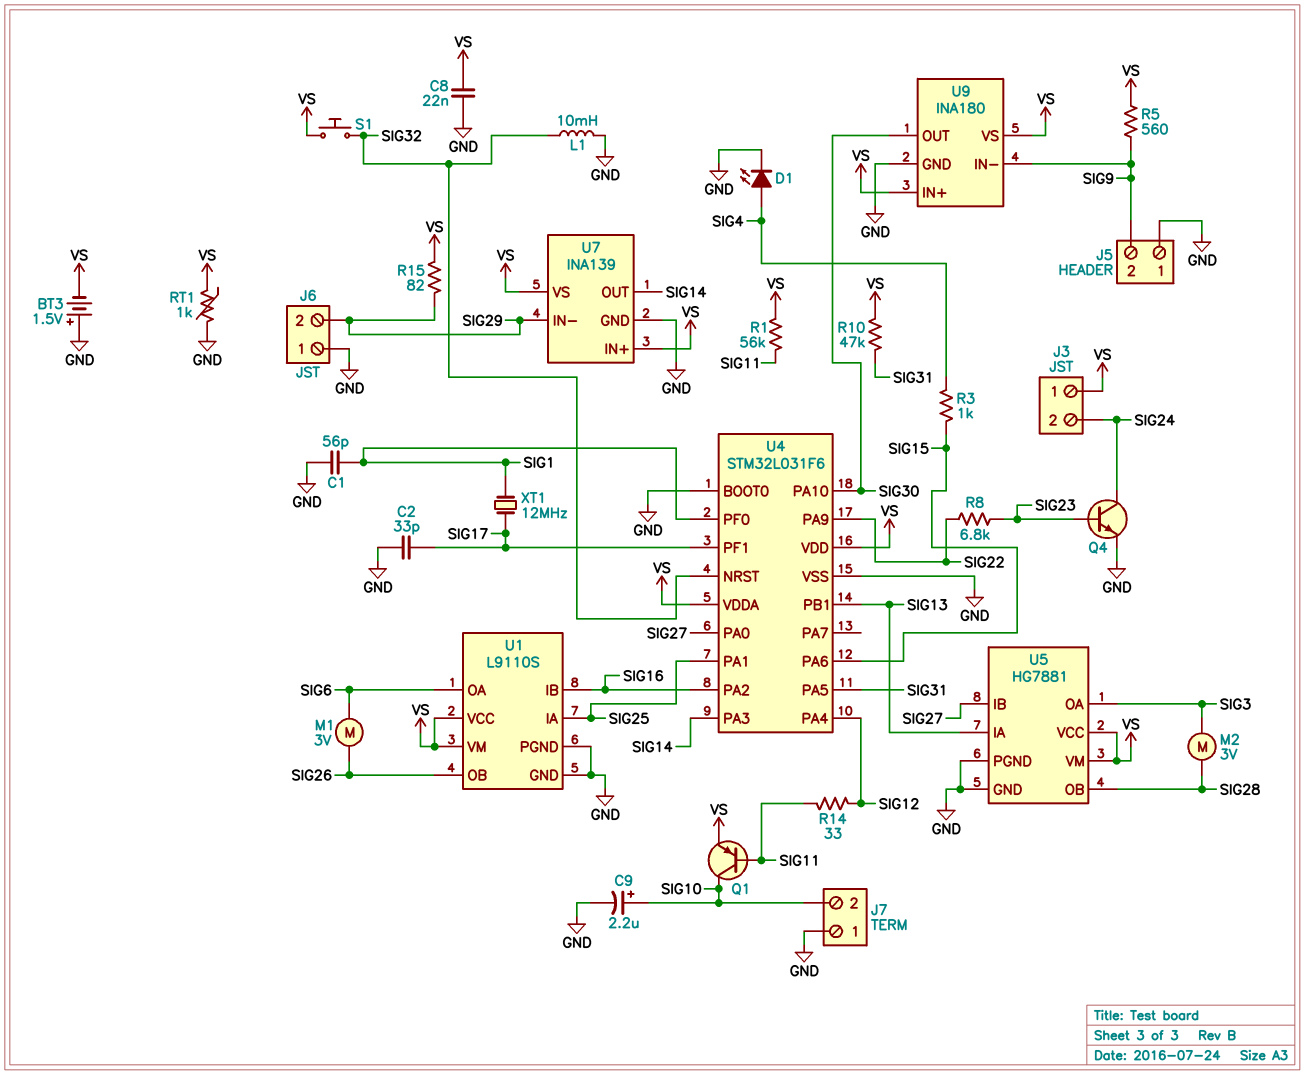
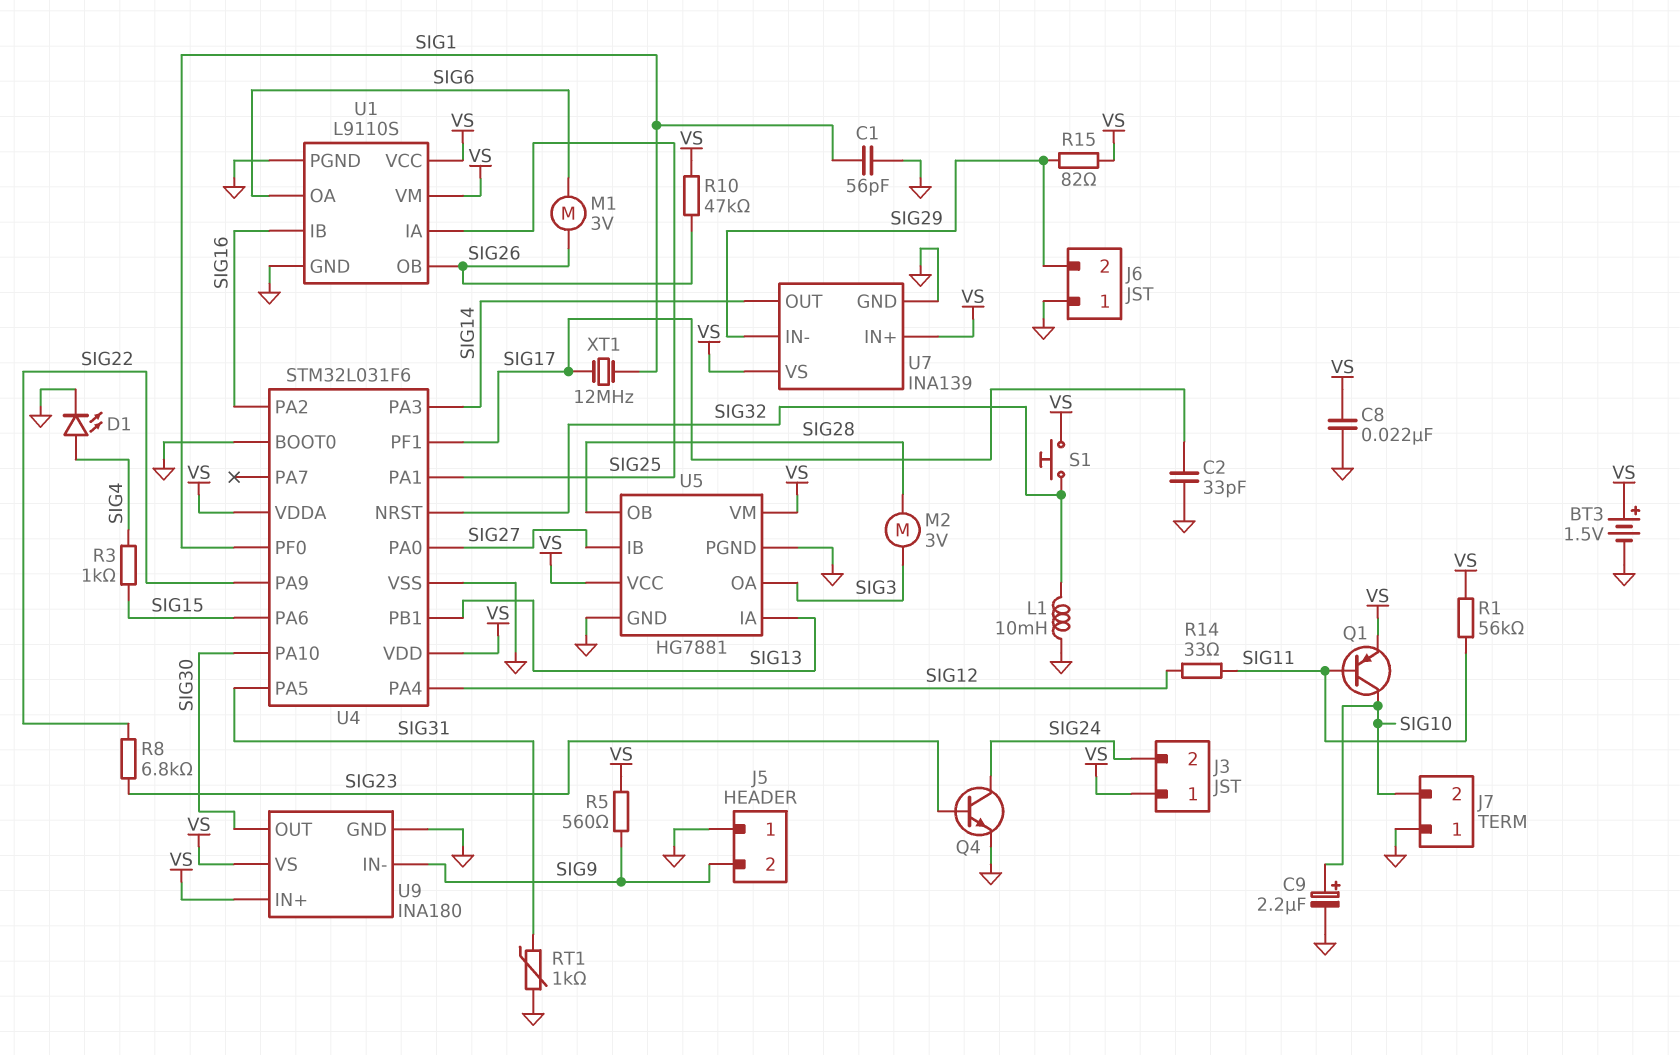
BT3: 1.5V (plus GND, minus VS) -> 1.5V (plus VS, minus GND)
R10: 47k (SIG31, VS) -> 47k (SIG26, VS)
RT1: 1k (GND, VS) -> 1k (GND, SIG31)

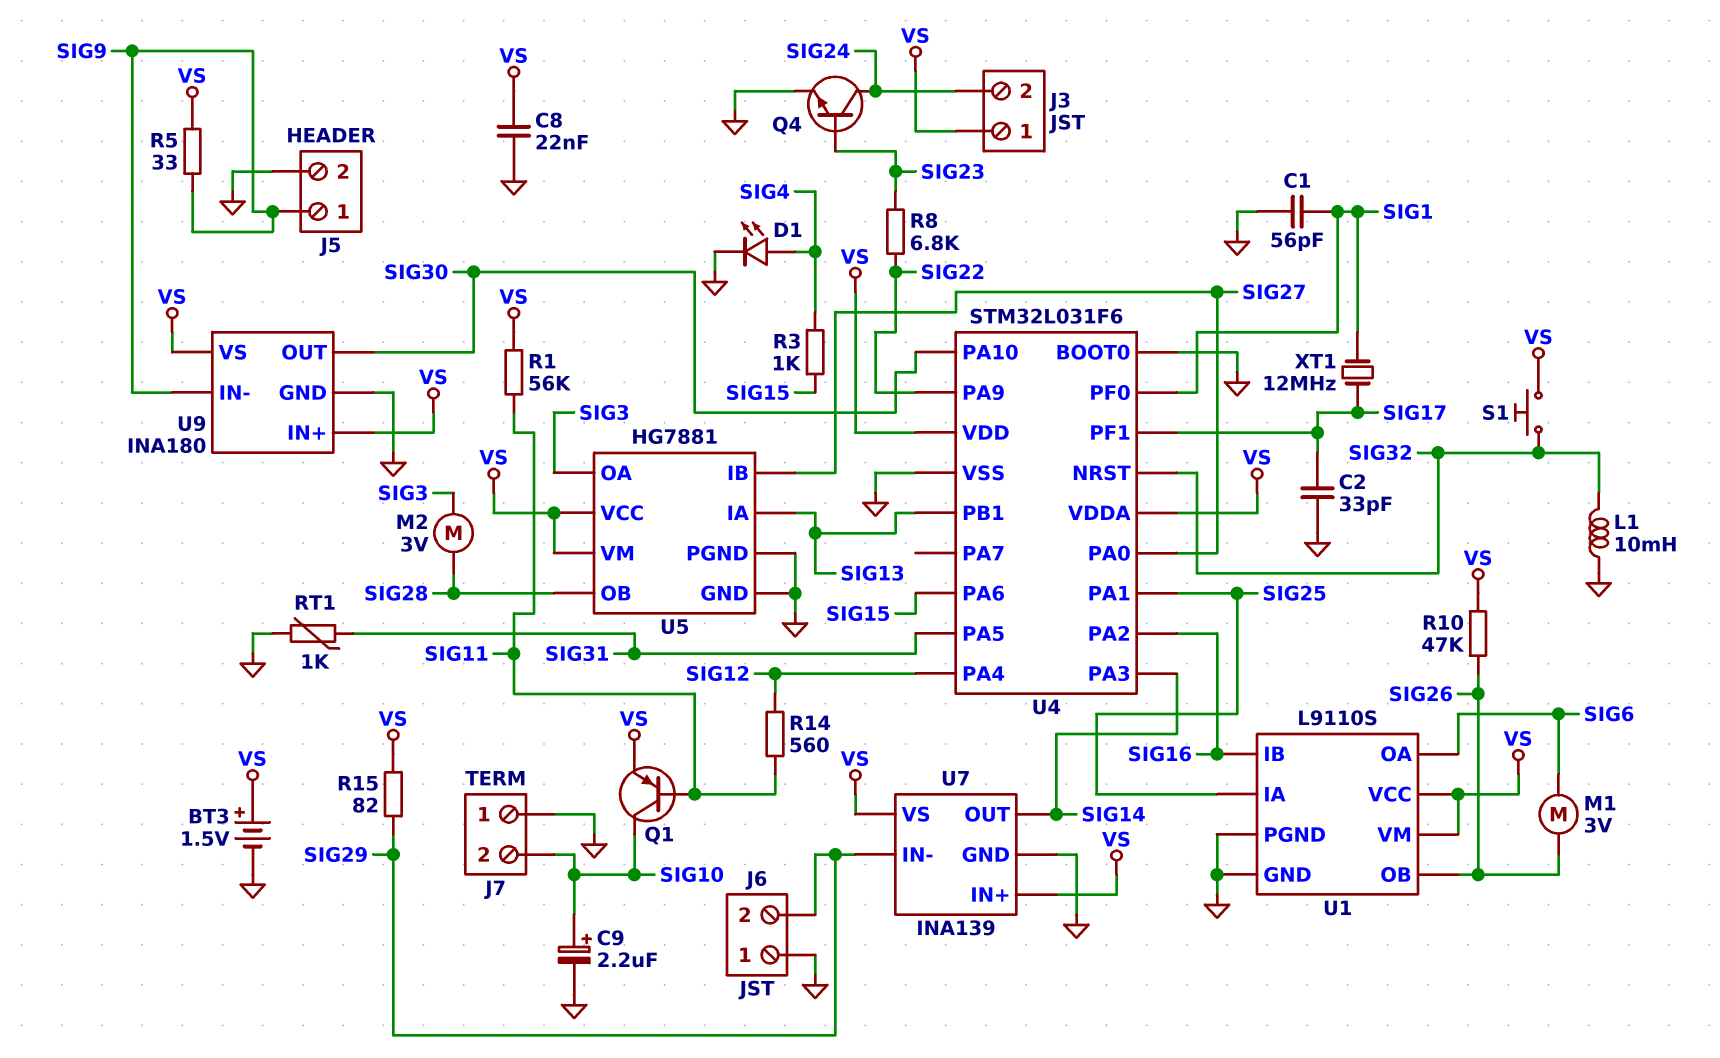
J5 pin 1: GND -> SIG9
J5 pin 2: SIG9 -> GND
R5: 560 (SIG9, VS) -> 33 (SIG9, VS)
R14: 33 (SIG11, SIG12) -> 560 (SIG11, SIG12)

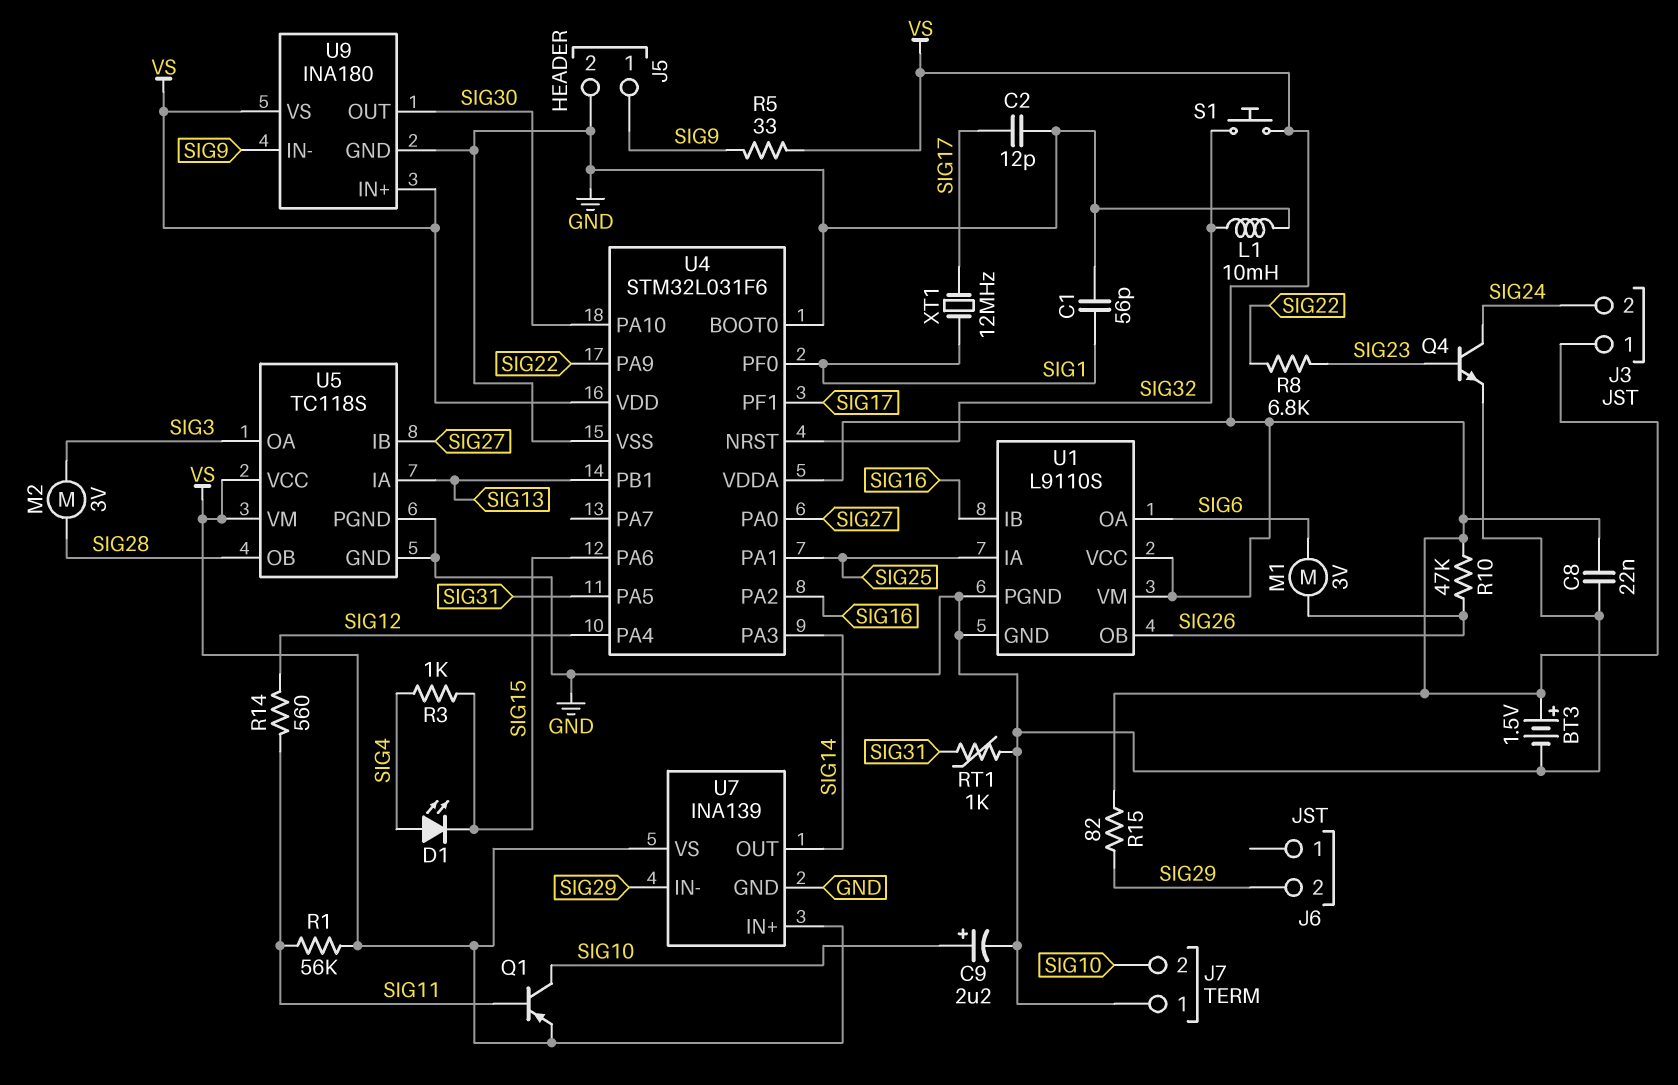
C2: 33pF (GND, SIG17) -> 12pF (GND, SIG17)
D1: LED (A SIG4, K GND) -> LED (A SIG4, K SIG15)
J6 pin 1: GND -> none
U5: HG7881 -> TC118S

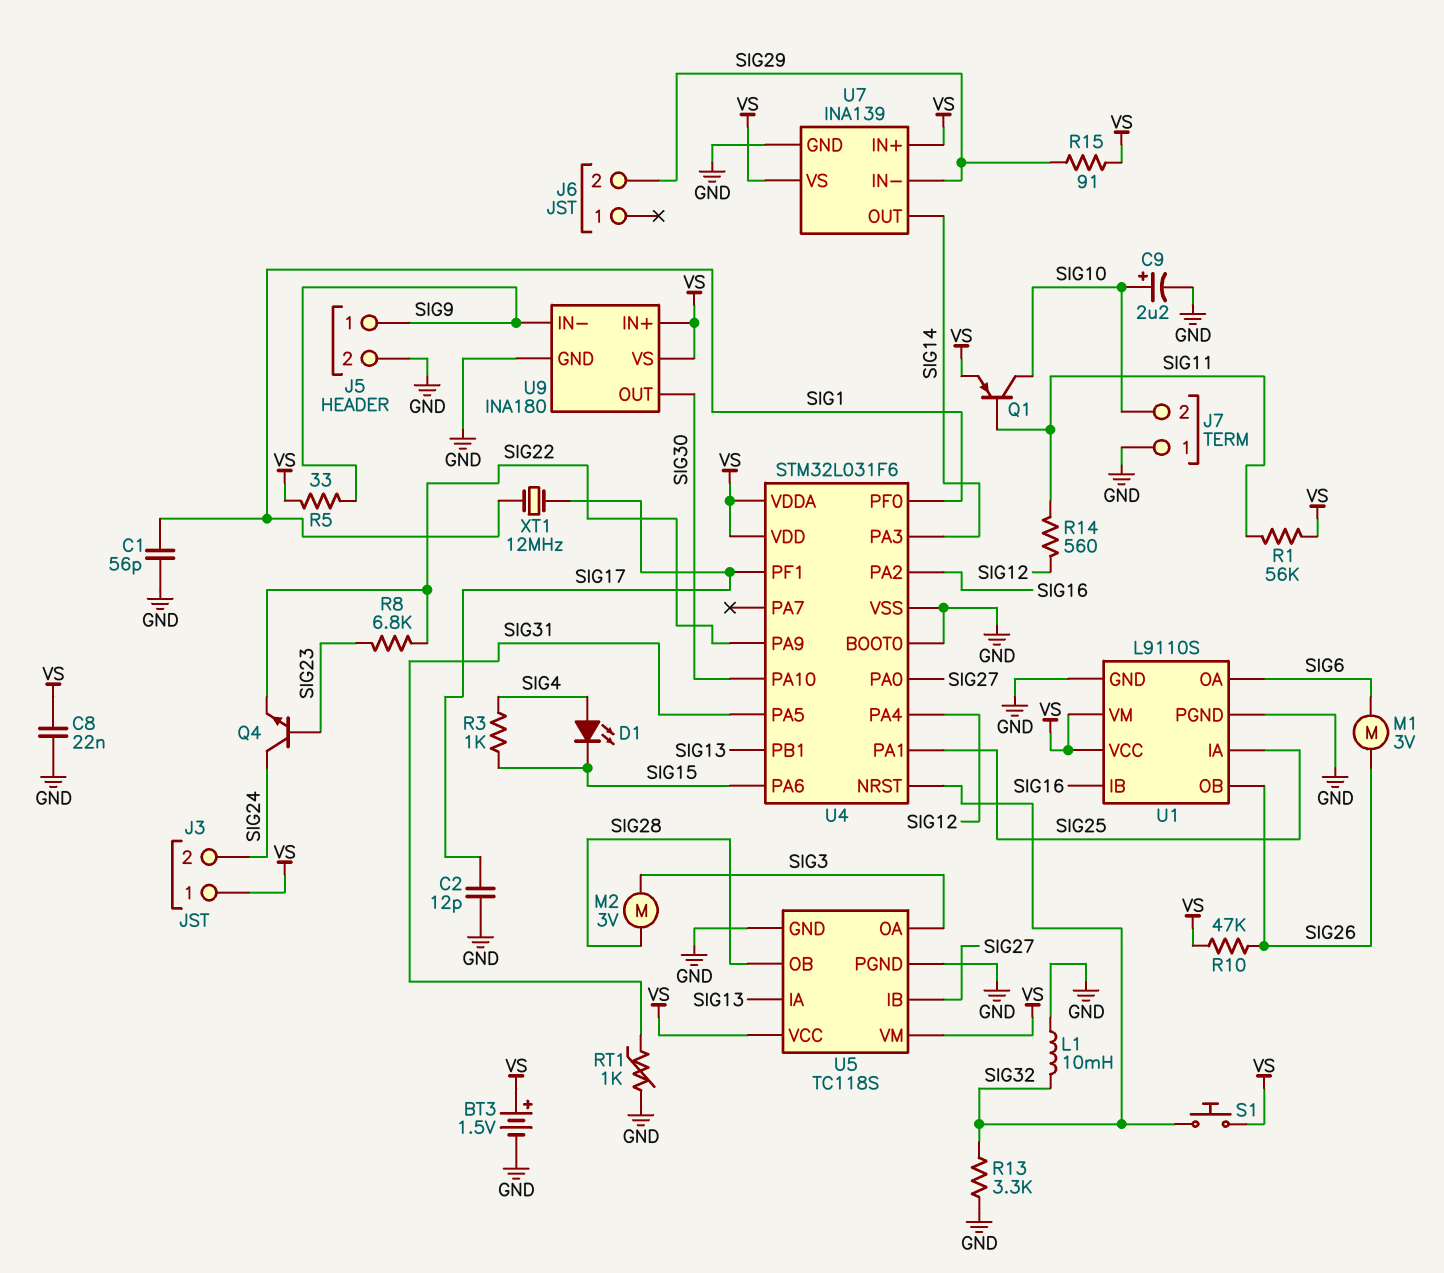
Q4: NPN (B SIG23, C SIG24, E GND) -> NPN (B SIG23, C SIG24, E SIG22)
R13: none -> 3.3k (GND, SIG32)
R15: 82 (SIG29, VS) -> 91 (SIG29, VS)

